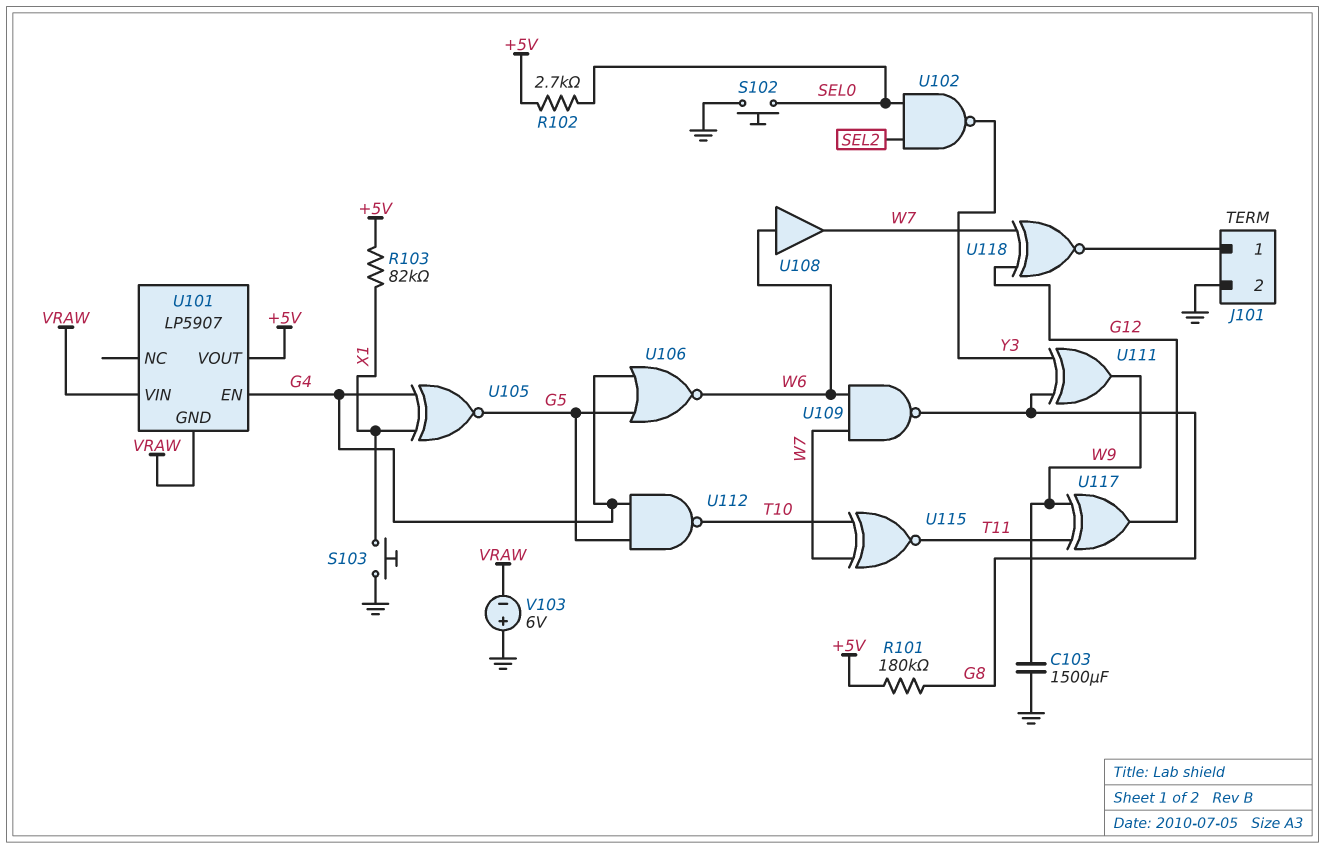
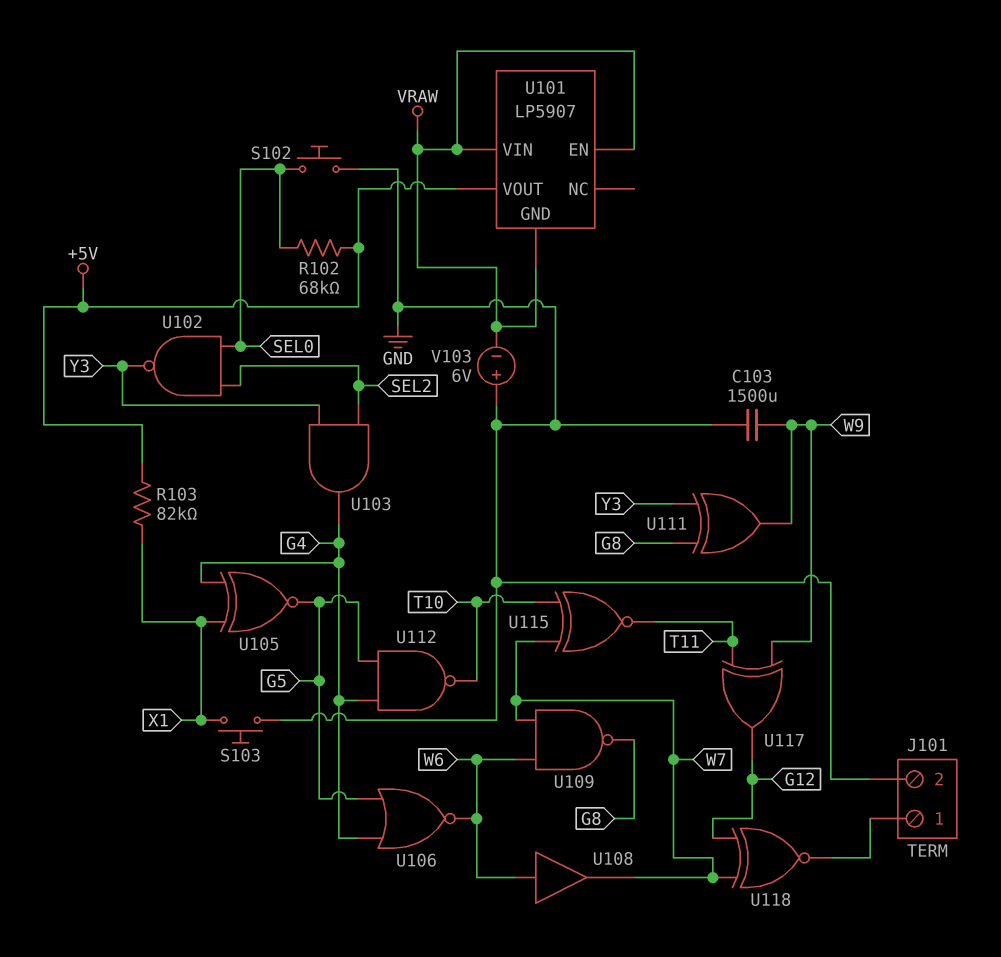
R101: 180k (+5V, G8) -> none
R102: 2.7k (+5V, SEL0) -> 68k (+5V, SEL0)
U101 pin EN: G4 -> VRAW
U103: none -> AND (in SEL2, in Y3, out G4)

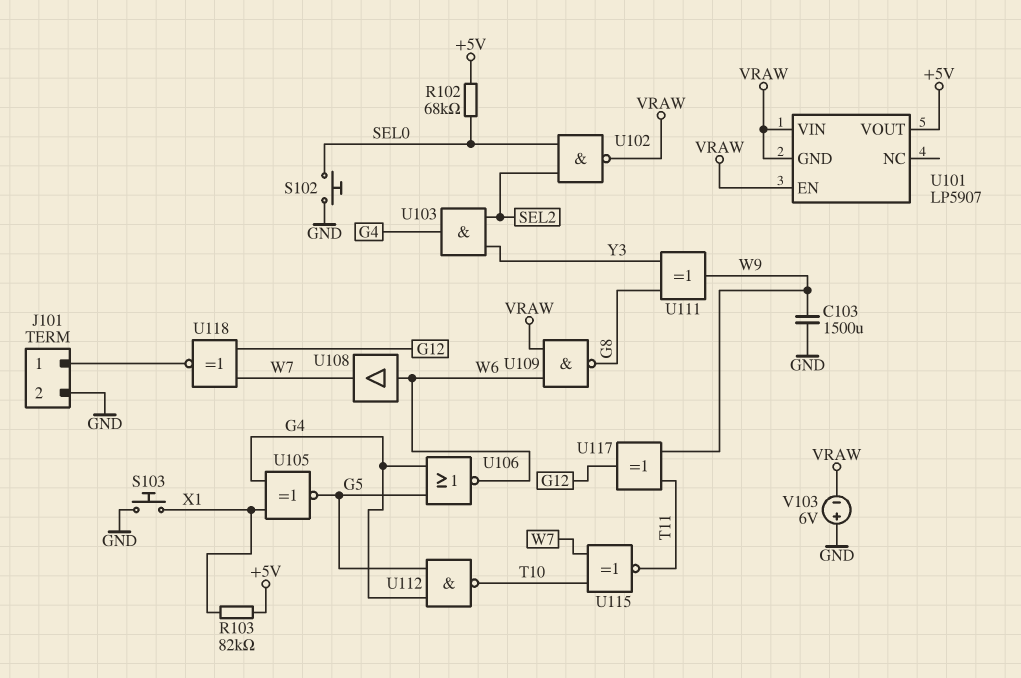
U102: NAND (in SEL0, in SEL2, out Y3) -> NAND (in SEL0, in SEL2, out VRAW)
U109: NAND (in W6, in W7, out G8) -> NAND (in VRAW, in W6, out G8)

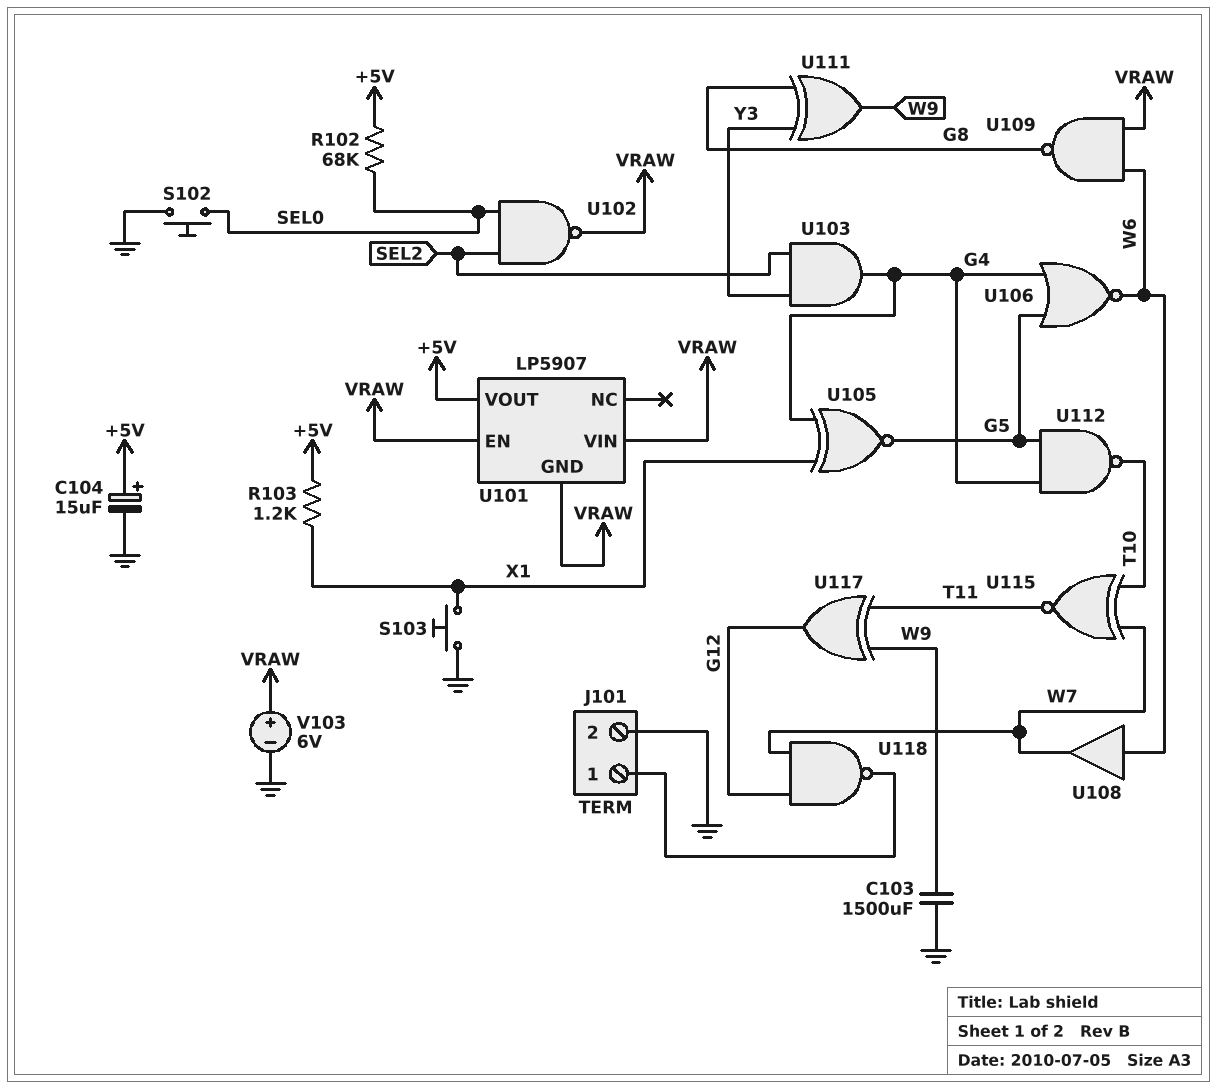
C104: none -> 15uF (plus +5V, minus GND)
R103: 82k (+5V, X1) -> 1.2k (+5V, X1)
U118: XNOR (in G12, in W7, out J101/1) -> NAND (in G12, in W7, out J101/1)
V103: 6V (plus GND, minus VRAW) -> 6V (plus VRAW, minus GND)

